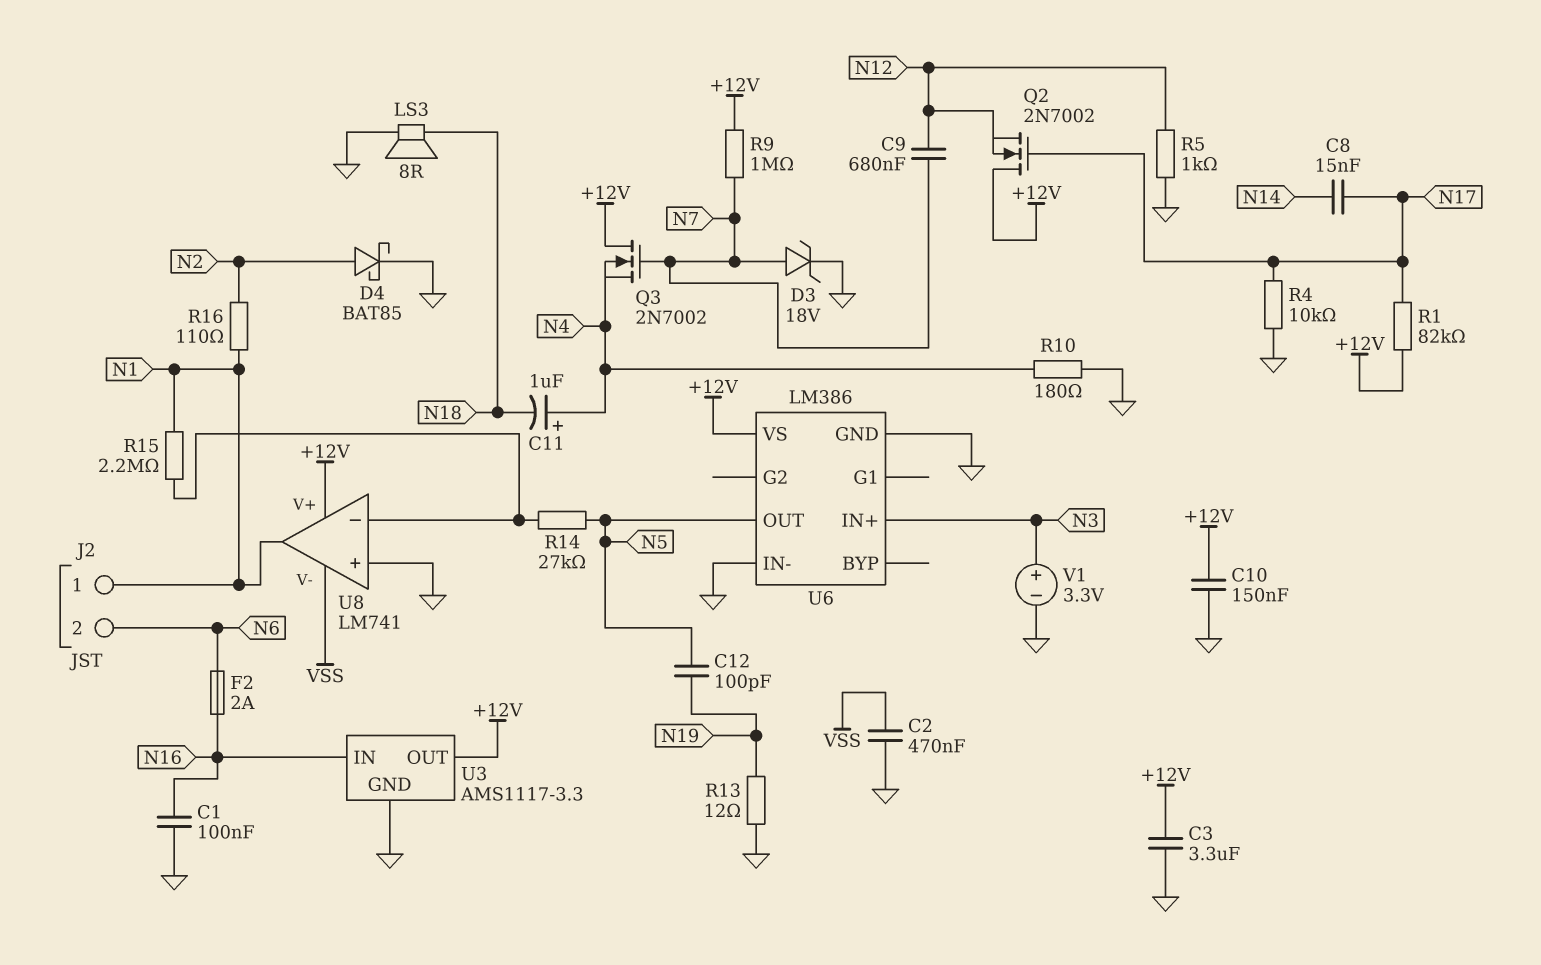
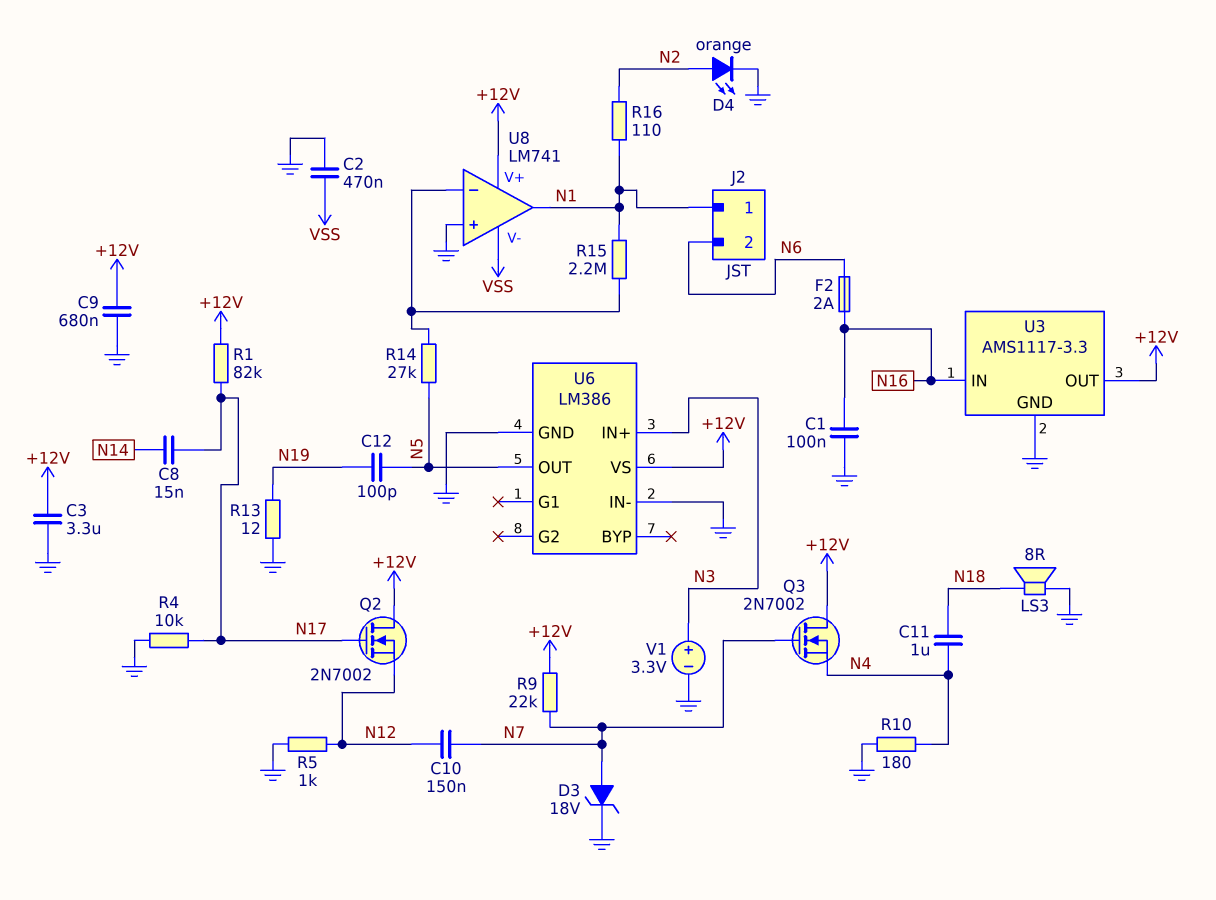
C9: 680nF (N7, N12) -> 680nF (+12V, GND)
C10: 150nF (+12V, GND) -> 150nF (N7, N12)
C11: 1uF (plus N4, minus N18) -> 1uF (N4, N18)
D4: schottky BAT85 (A N2, K GND) -> LED orange (A N2, K GND)
R9: 1M (+12V, N7) -> 22k (+12V, N7)

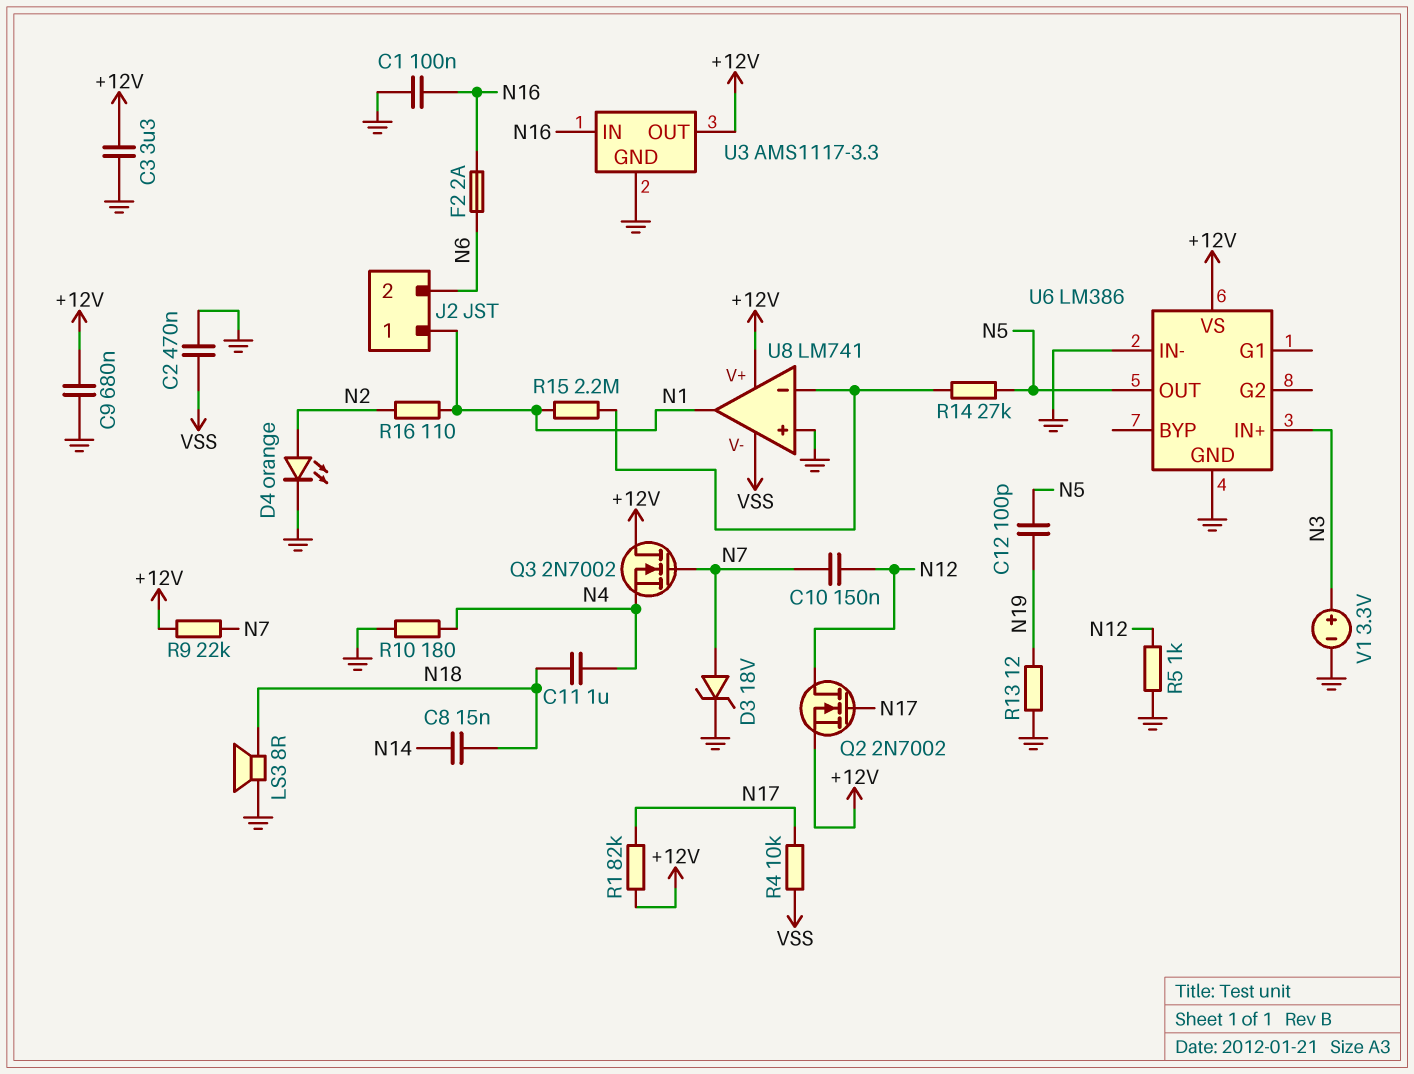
C8: 15nF (N14, N17) -> 15nF (N14, N18)
Q2: NMOS 2N7002 (G N17, D +12V, S N12) -> NMOS 2N7002 (G N17, D N12, S +12V)
R4: 10k (GND, N17) -> 10k (N17, VSS)

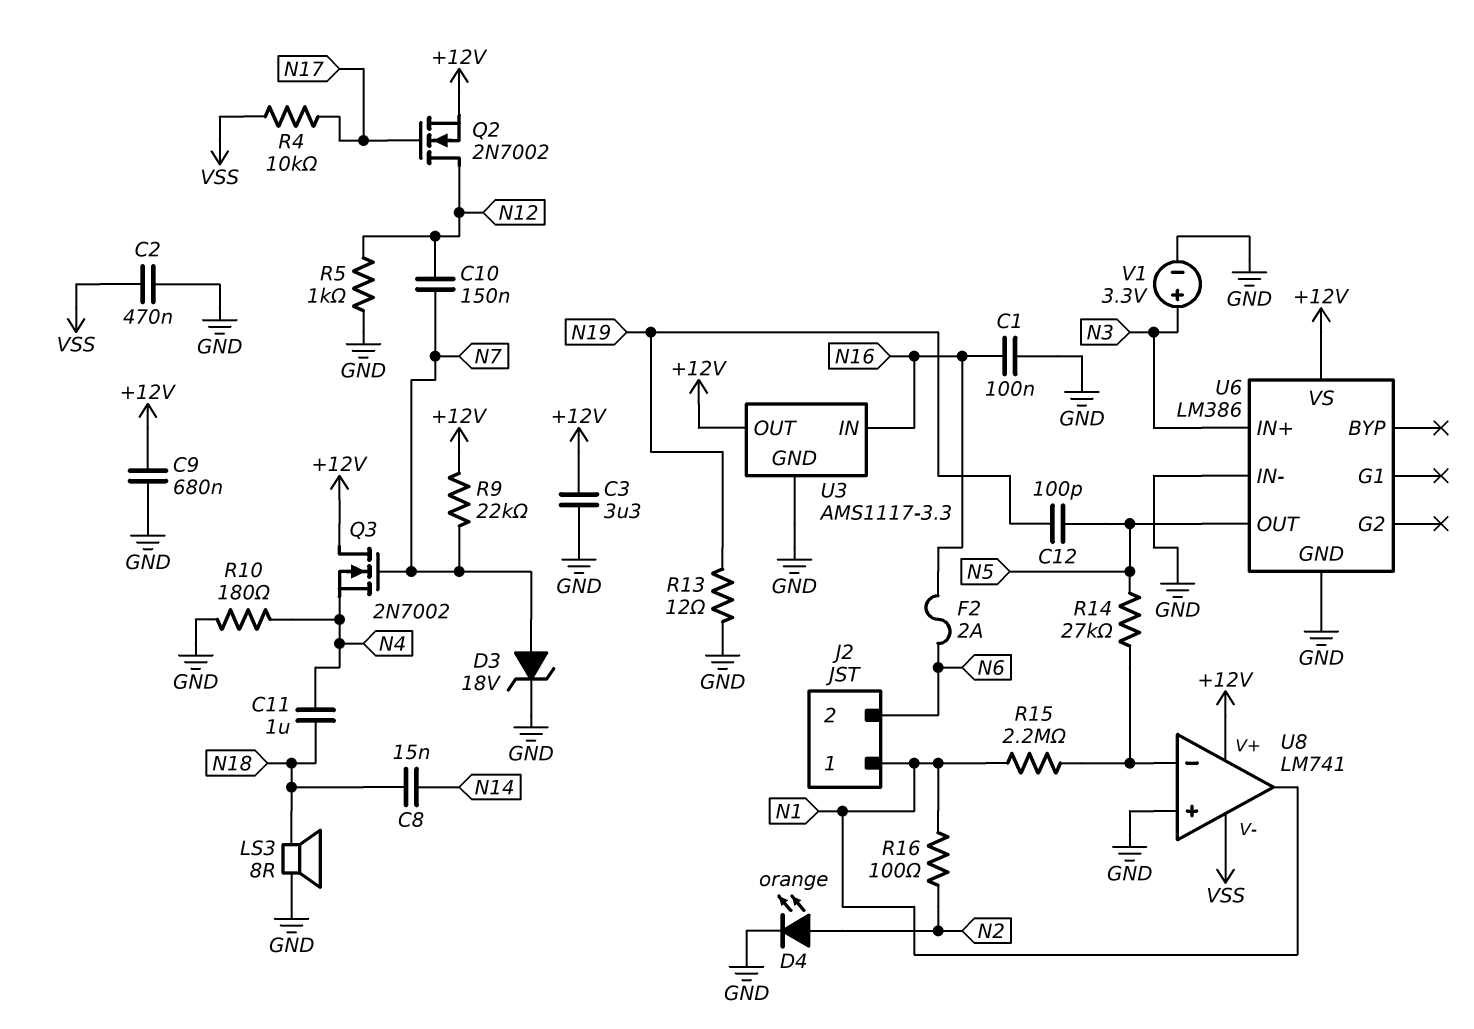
R1: 82k (+12V, N17) -> none
R16: 110 (N1, N2) -> 100 (N1, N2)

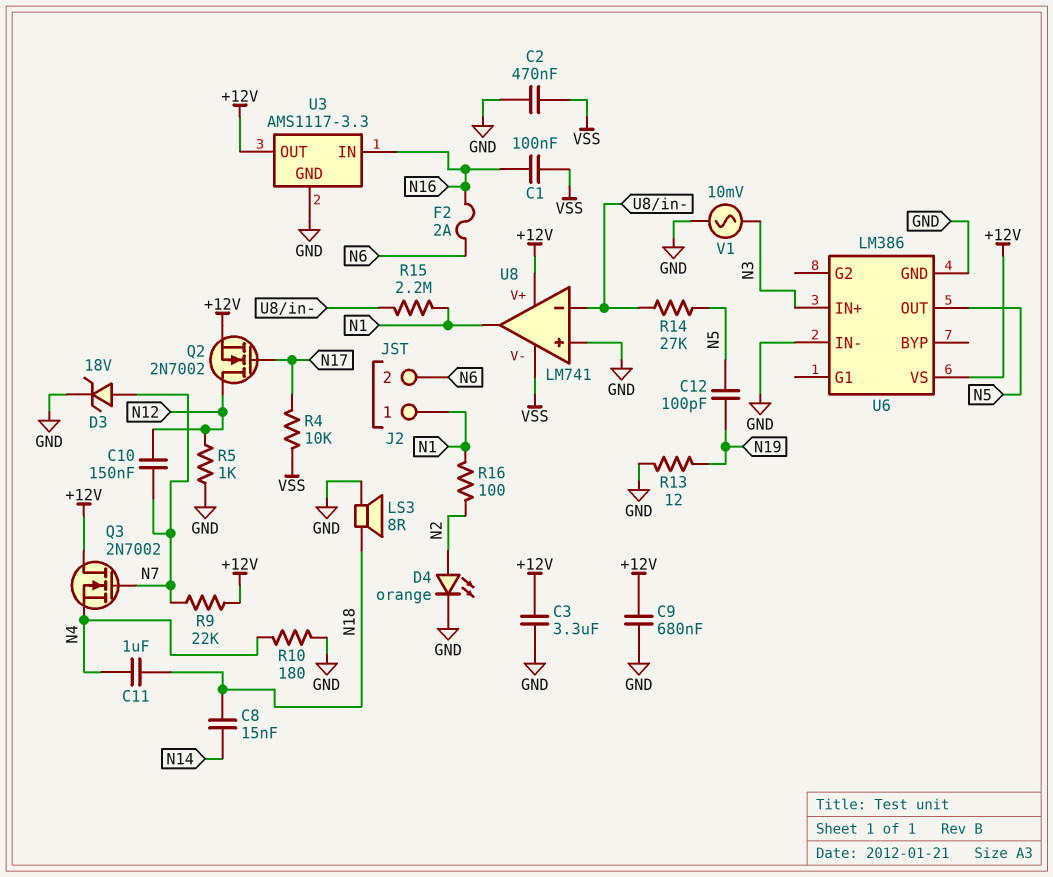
C1: 100nF (GND, N16) -> 100nF (N16, VSS)
V1: 3.3V (plus N3, minus GND) -> AC 10mV (GND, N3)

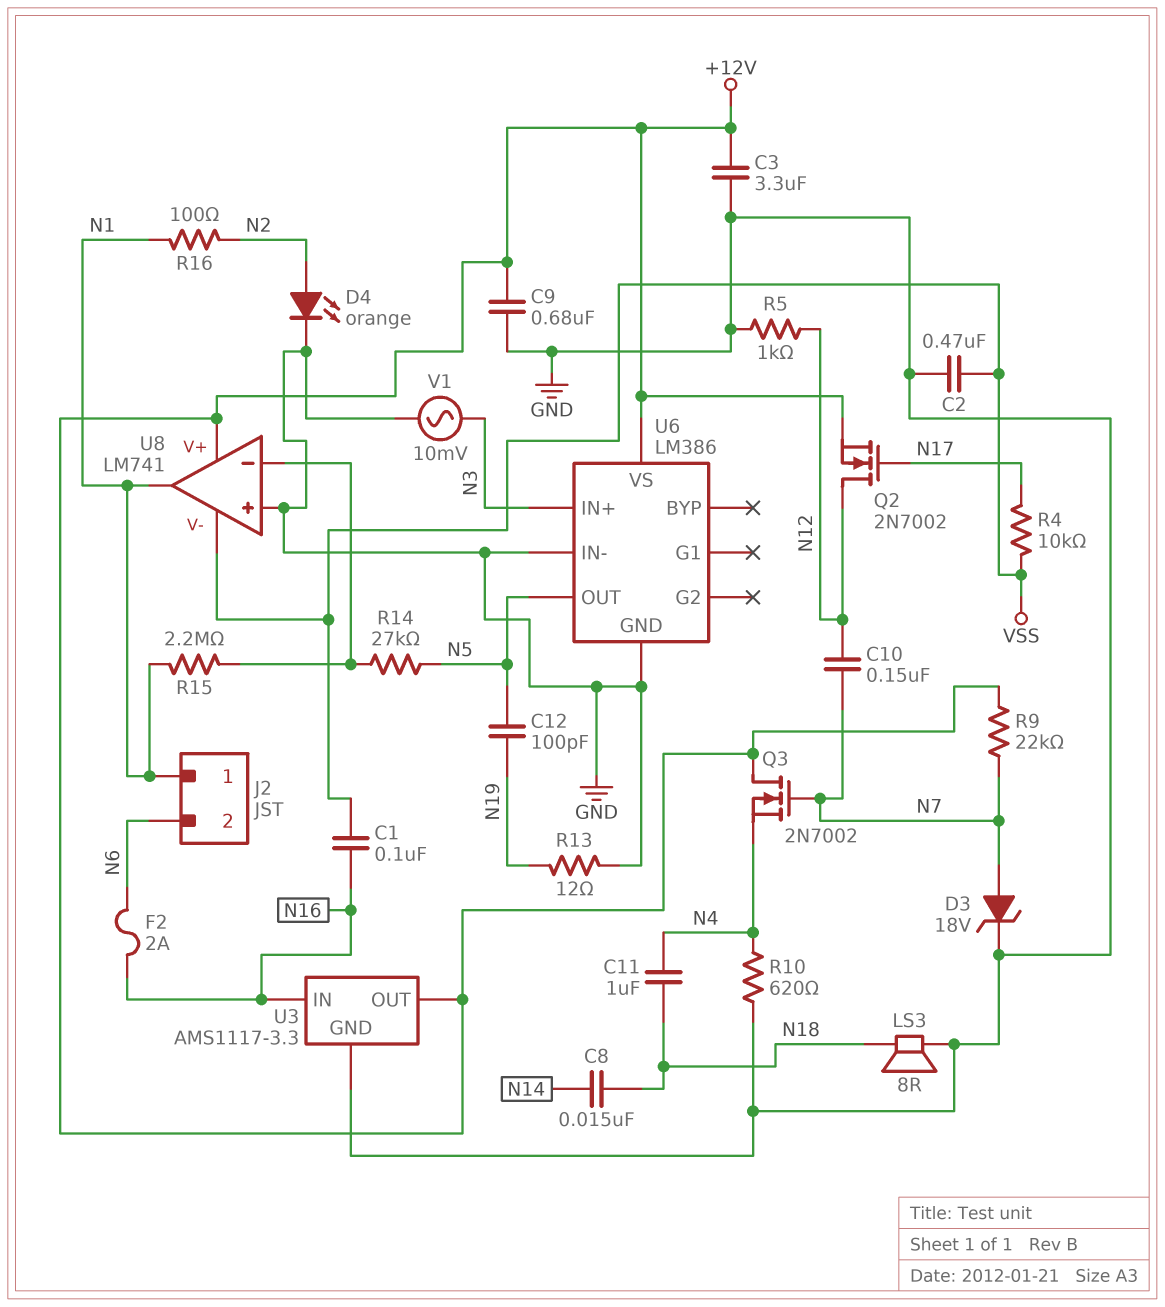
R10: 180 (GND, N4) -> 620 (GND, N4)

